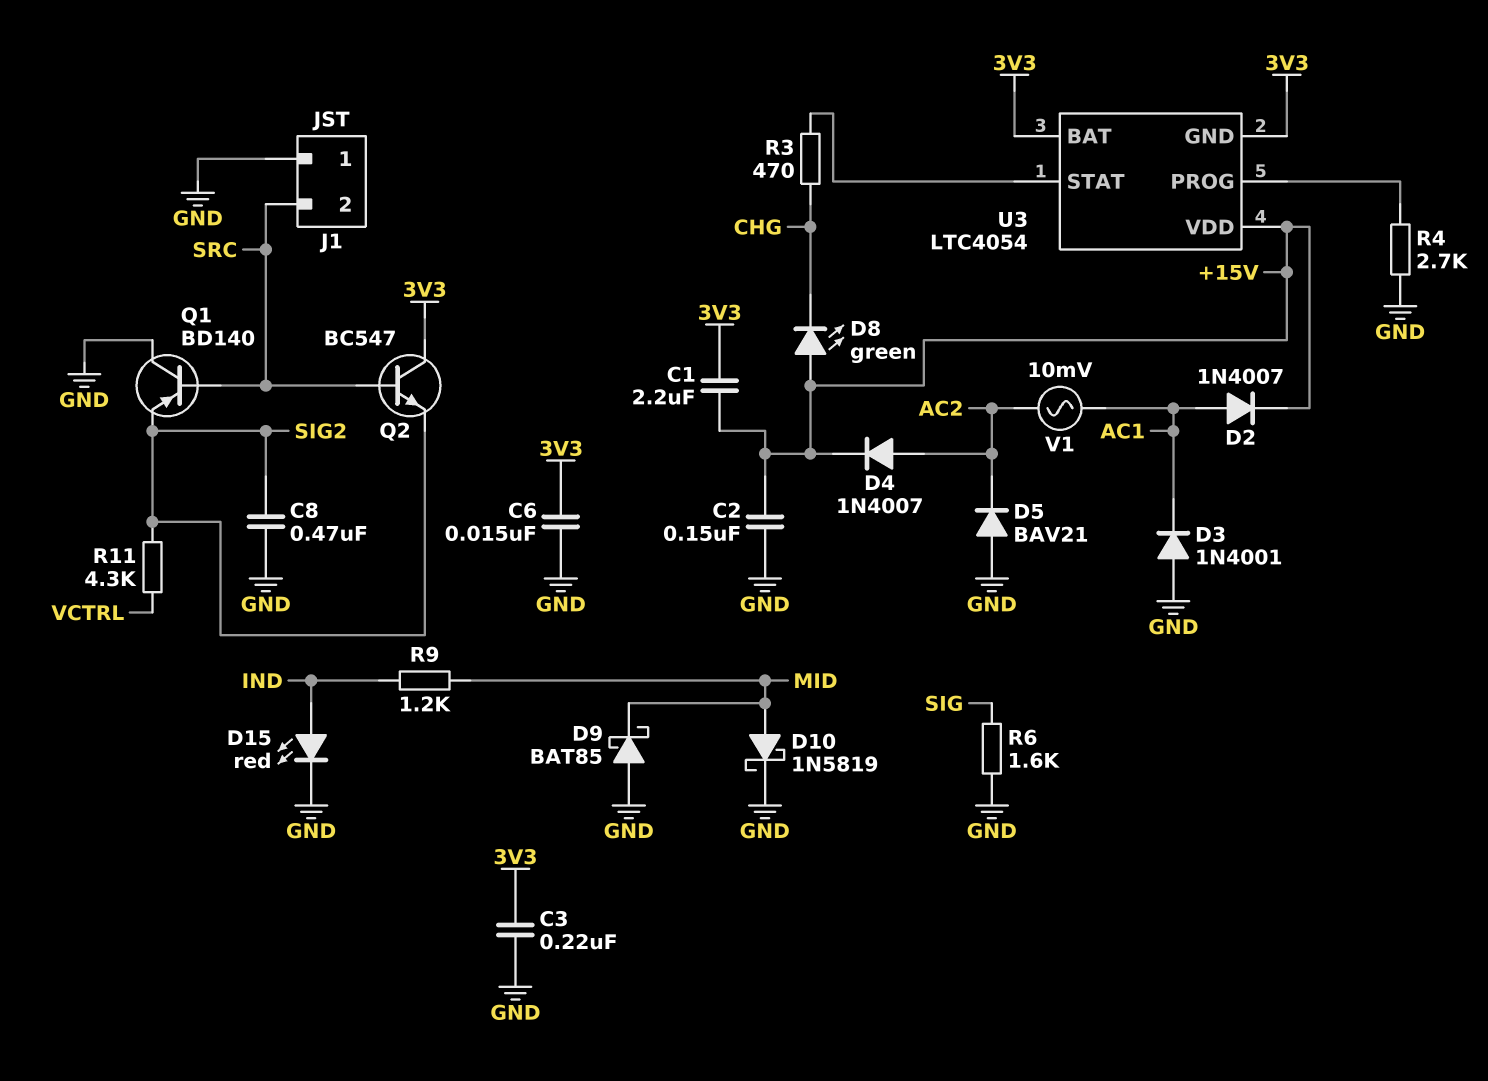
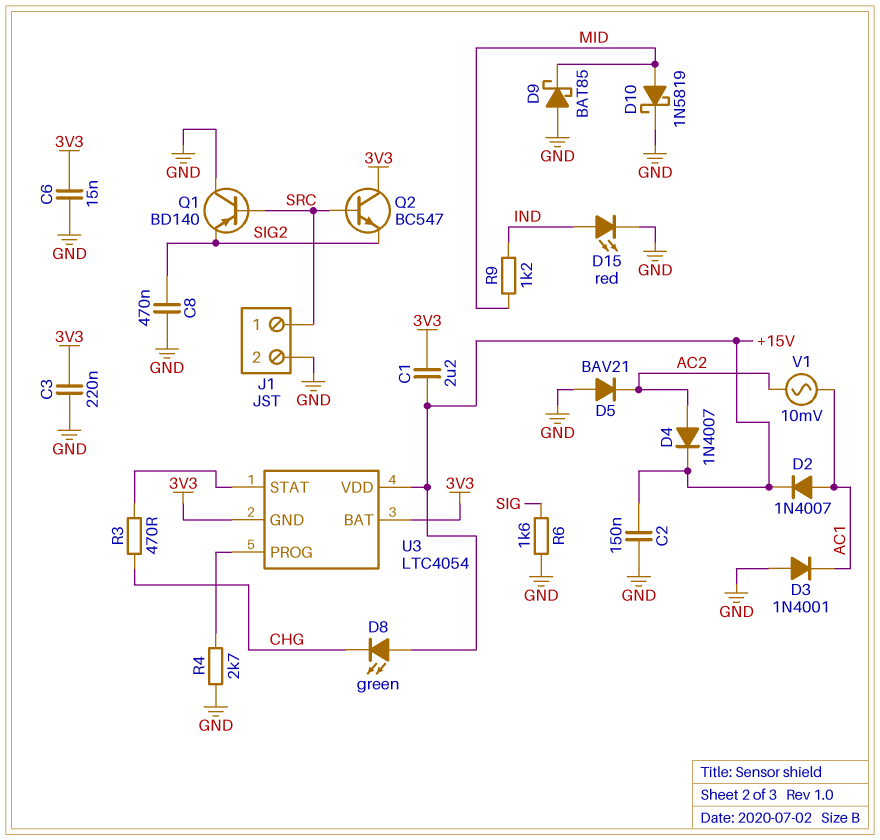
J1 pin 1: GND -> SRC
J1 pin 2: SRC -> GND
R11: 4.3k (SIG2, VCTRL) -> none

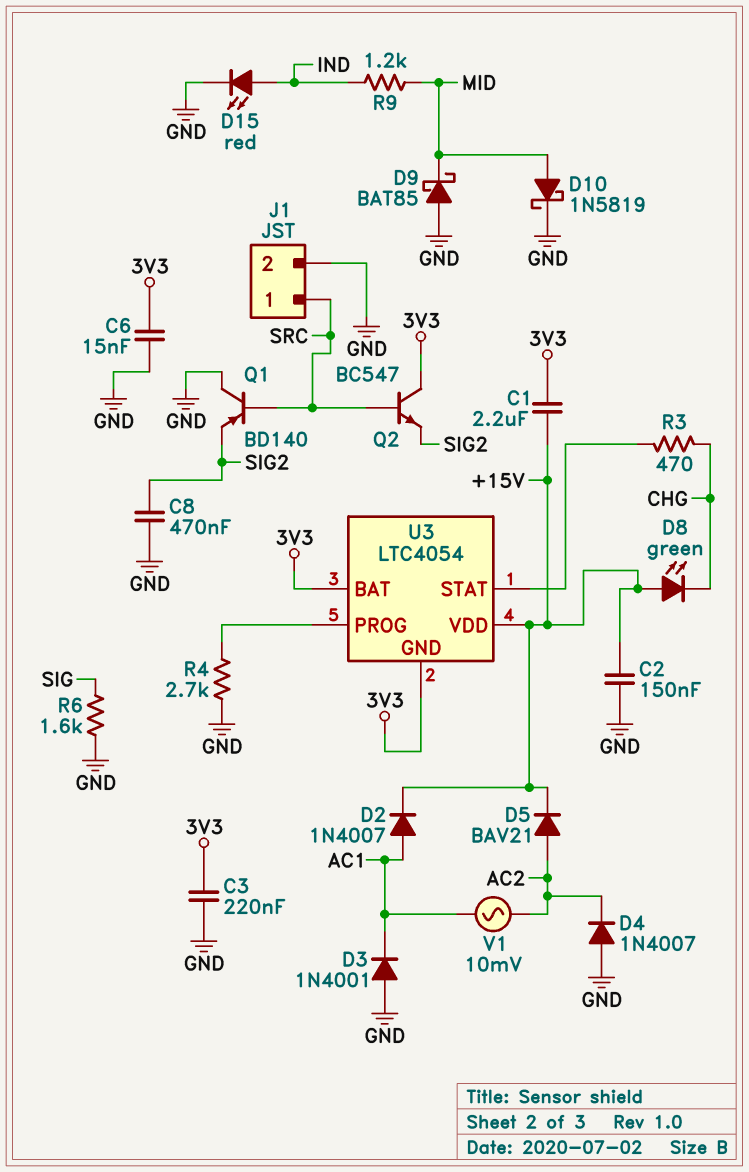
D4: diode 1N4007 (A AC2, K +15V) -> diode 1N4007 (A GND, K AC2)
D5: diode BAV21 (A GND, K AC2) -> diode BAV21 (A AC2, K +15V)

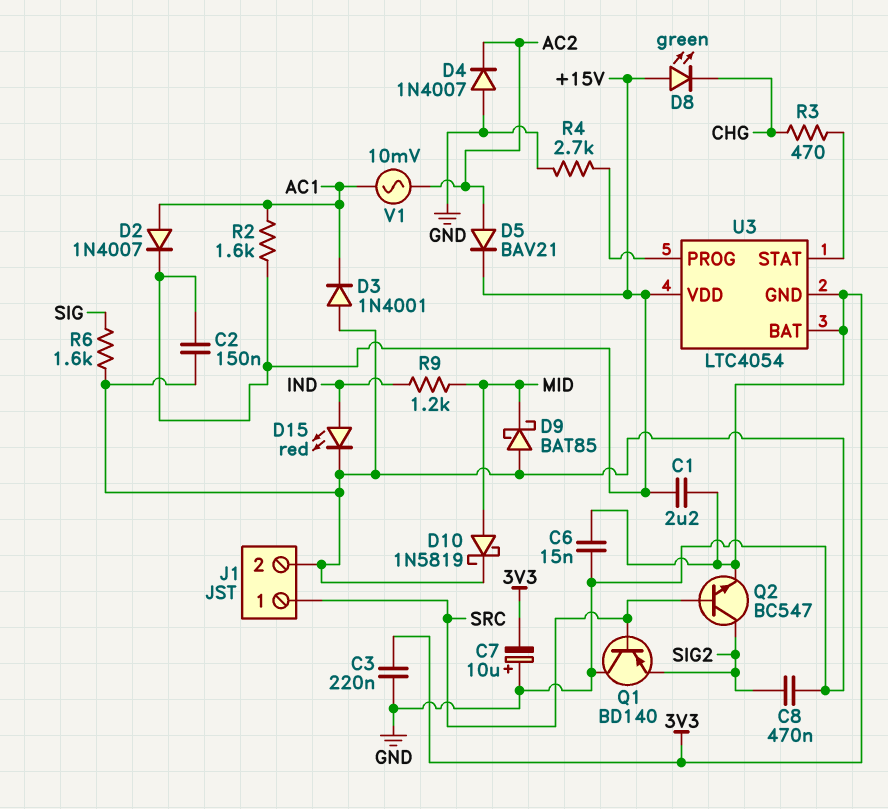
C7: none -> 10uF (plus GND, minus 3V3)
Q2: NPN BC547 (B SRC, C 3V3, E SIG2) -> NPN BC547 (B SRC, C SIG2, E 3V3)
R2: none -> 1.6k (+15V, AC1)

